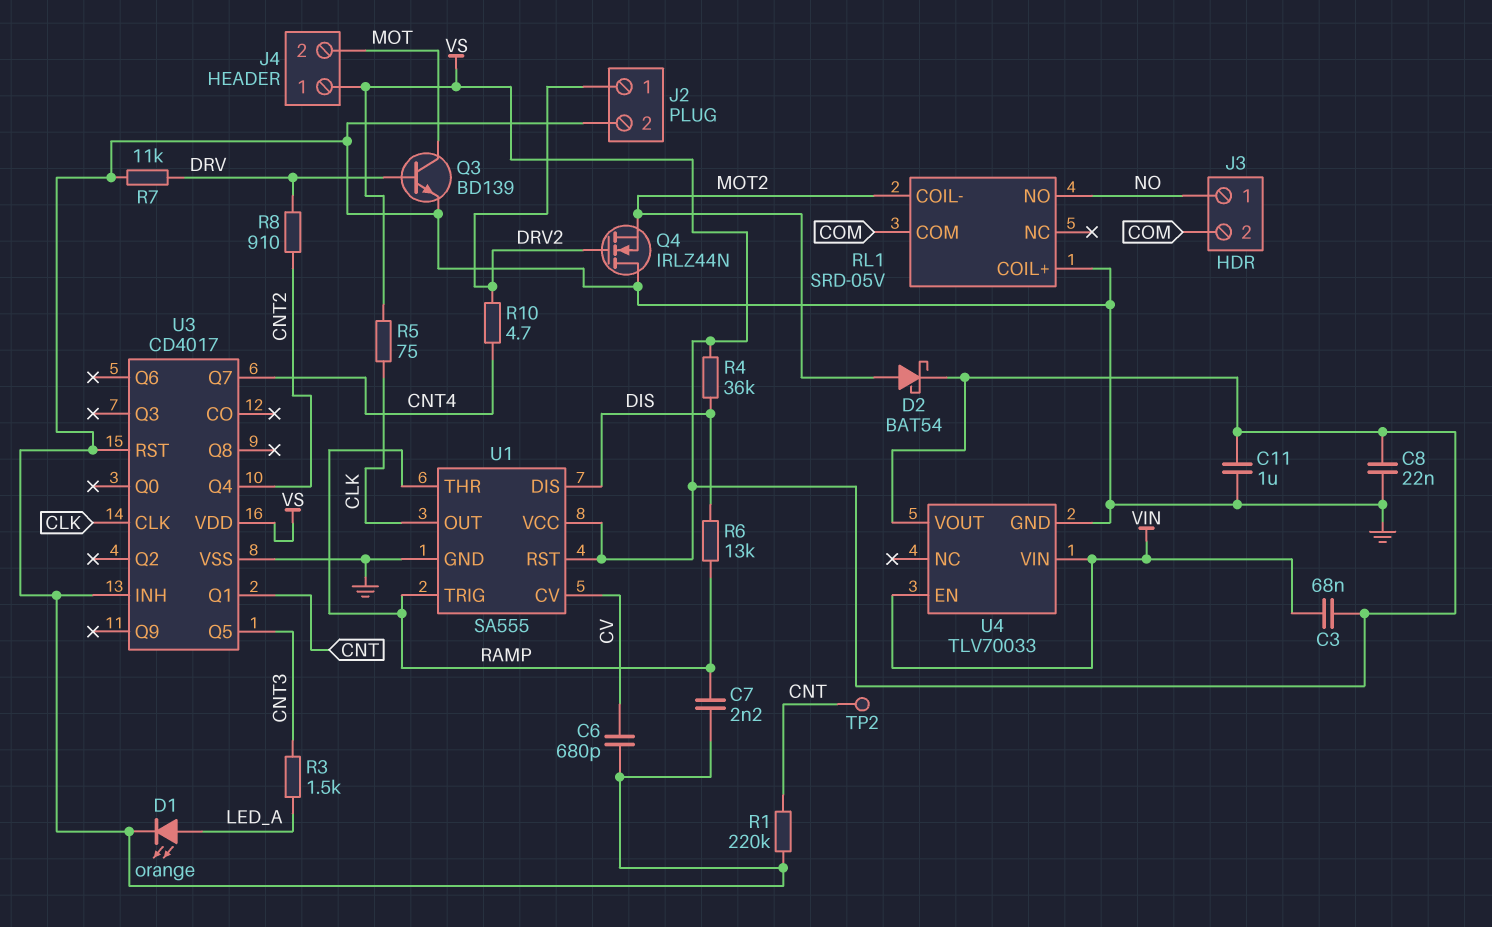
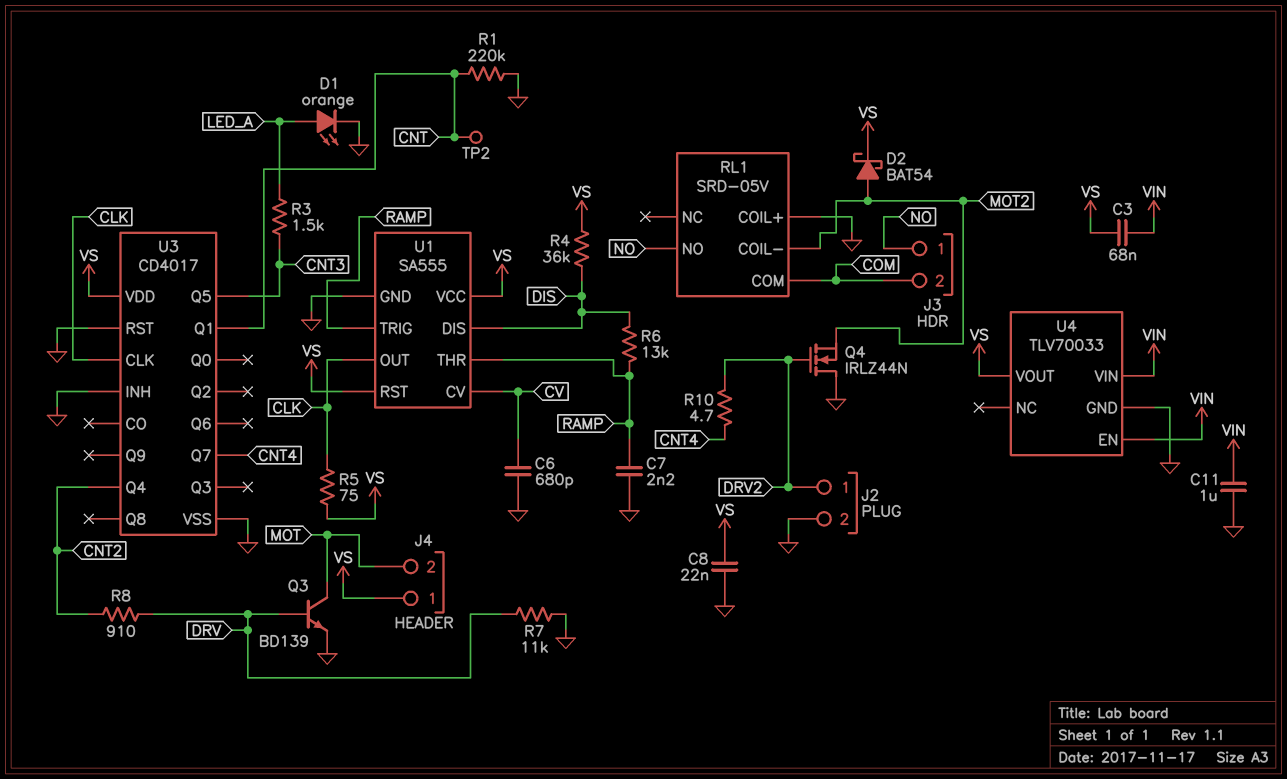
C11: 1uF (GND, VS) -> 1uF (GND, VIN)

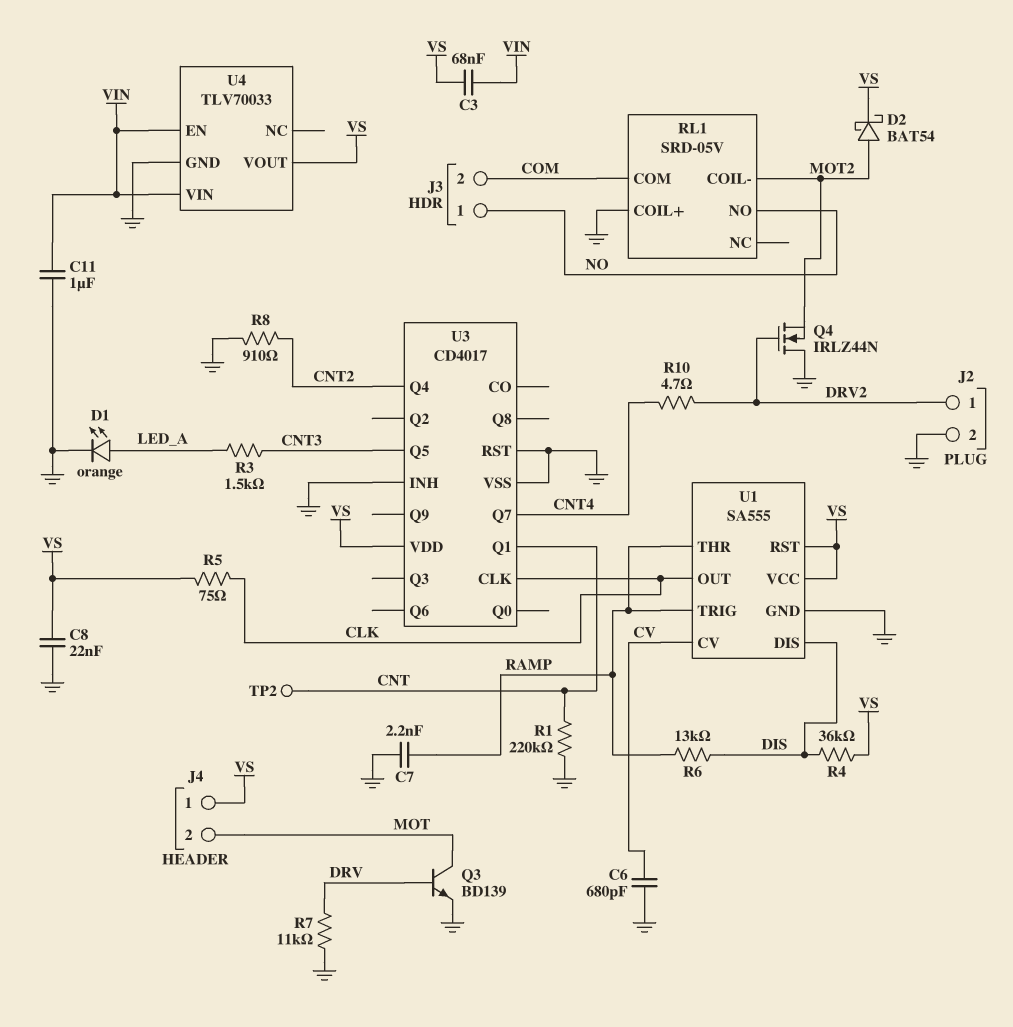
R8: 910 (CNT2, DRV) -> 910 (CNT2, GND)

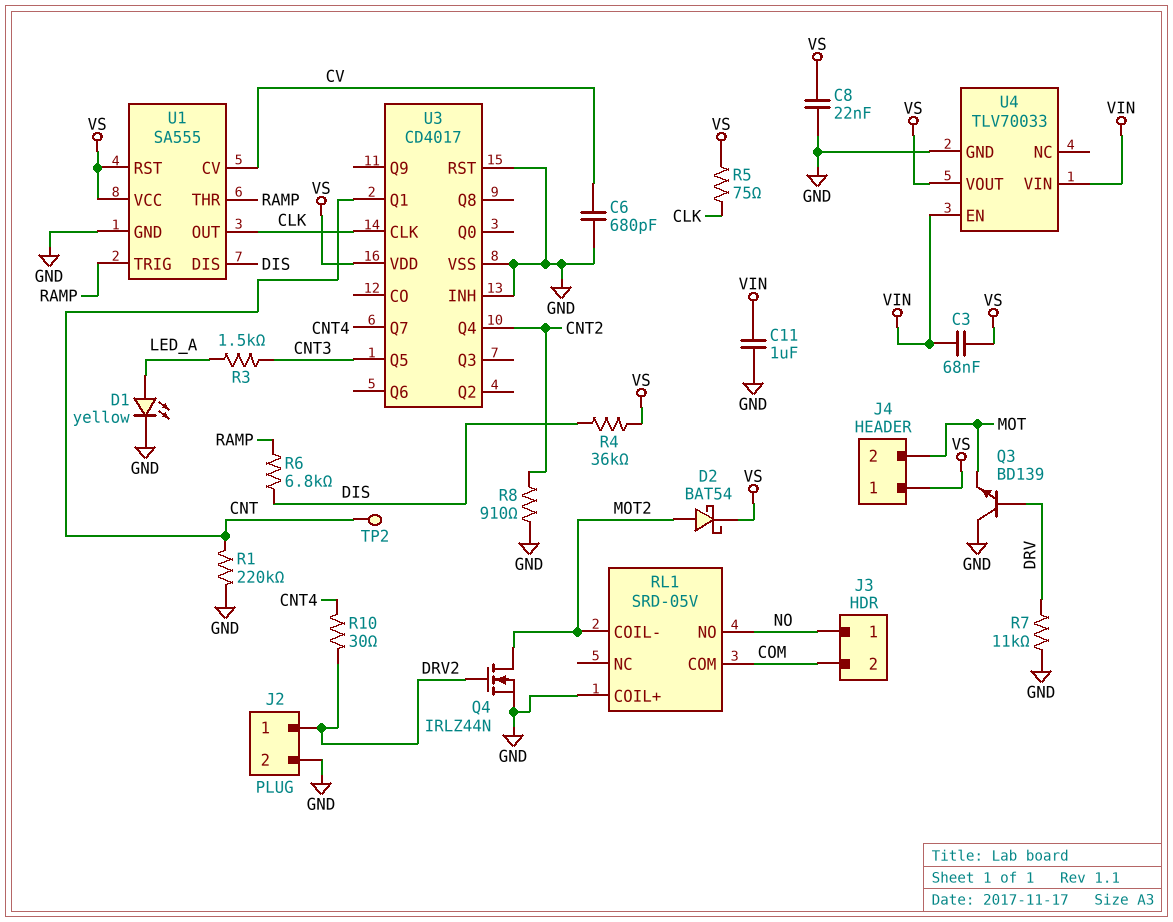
C7: 2.2nF (GND, RAMP) -> none
D1: LED orange (A LED_A, K GND) -> LED yellow (A LED_A, K GND)
Q3: NPN BD139 (B DRV, C MOT, E GND) -> NPN BD139 (B DRV, C GND, E MOT)
Q4: NMOS IRLZ44N (G DRV2, D GND, S MOT2) -> NMOS IRLZ44N (G DRV2, D MOT2, S GND)
R6: 13k (DIS, RAMP) -> 6.8k (DIS, RAMP)
R10: 4.7 (CNT4, DRV2) -> 30 (CNT4, DRV2)

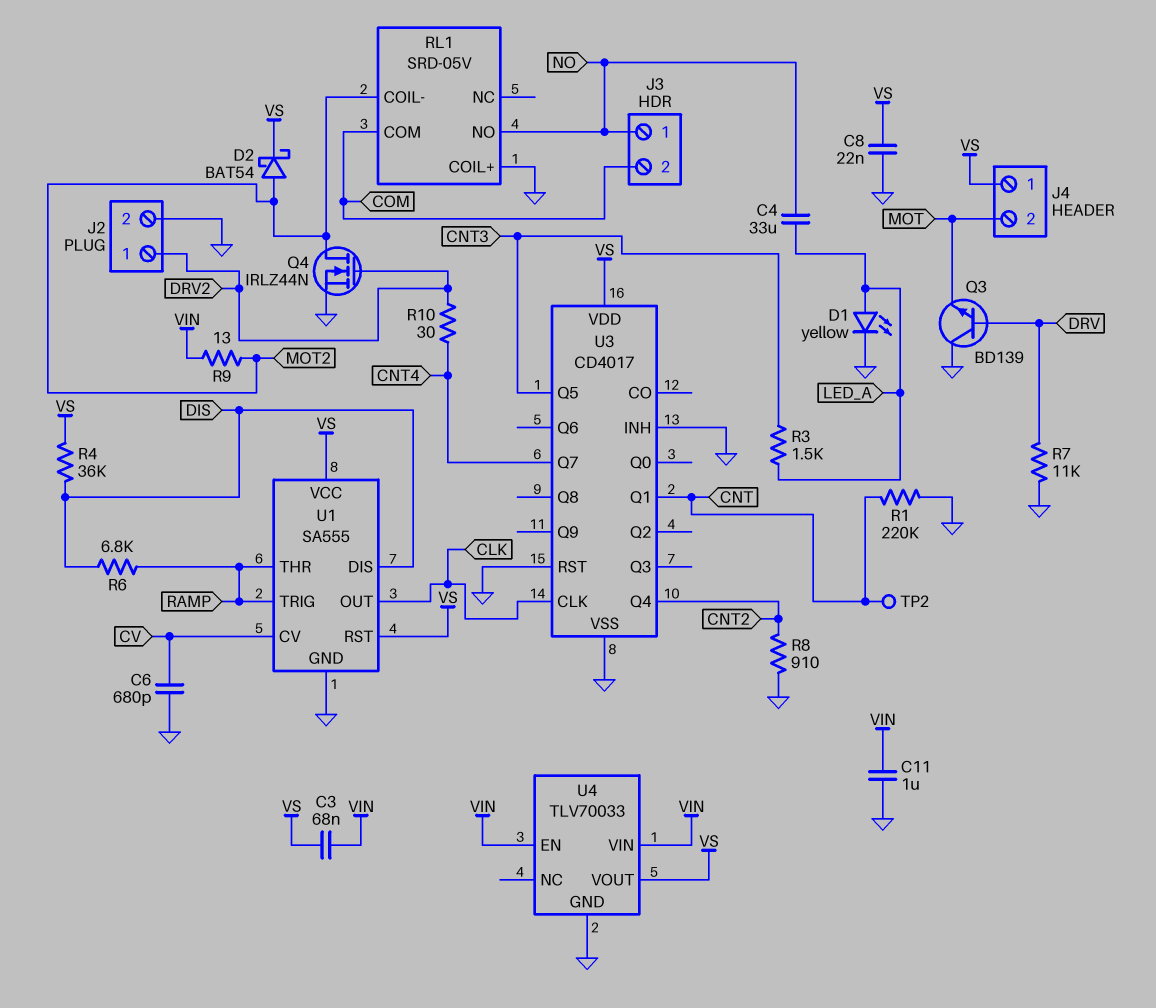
C4: none -> 33uF (LED_A, NO)
R5: 75 (CLK, VS) -> none
R9: none -> 13 (MOT2, VIN)

